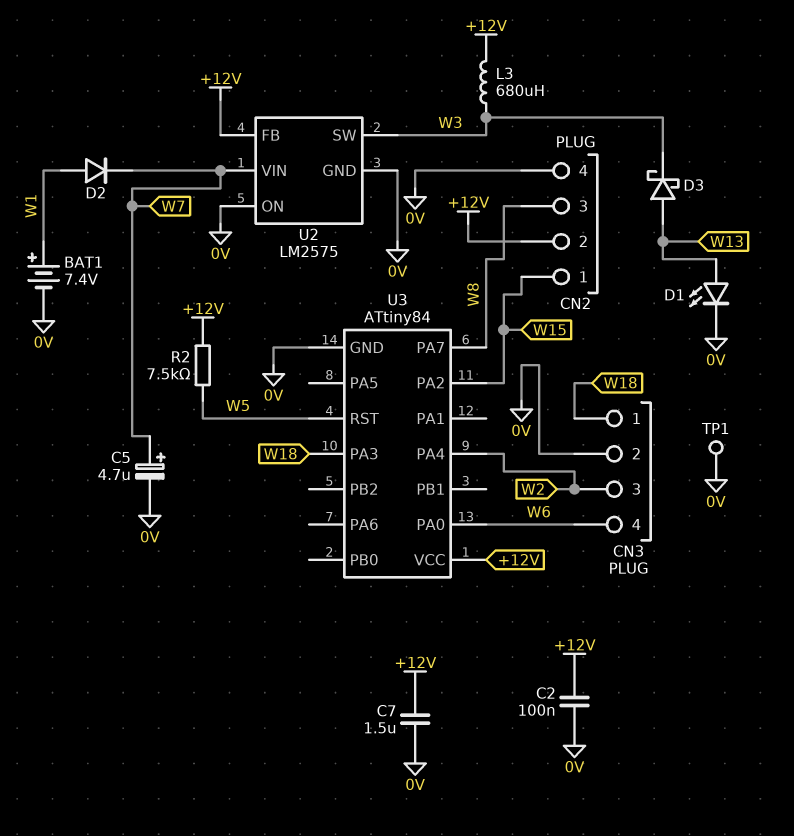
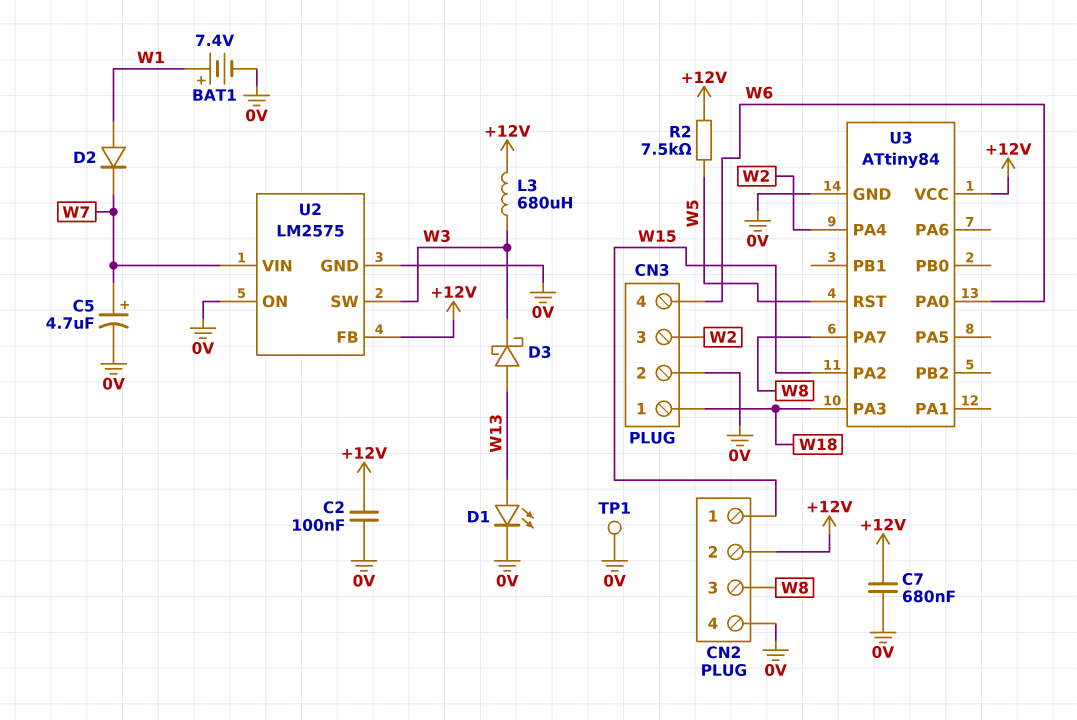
C7: 1.5uF (+12V, 0V) -> 680nF (+12V, 0V)

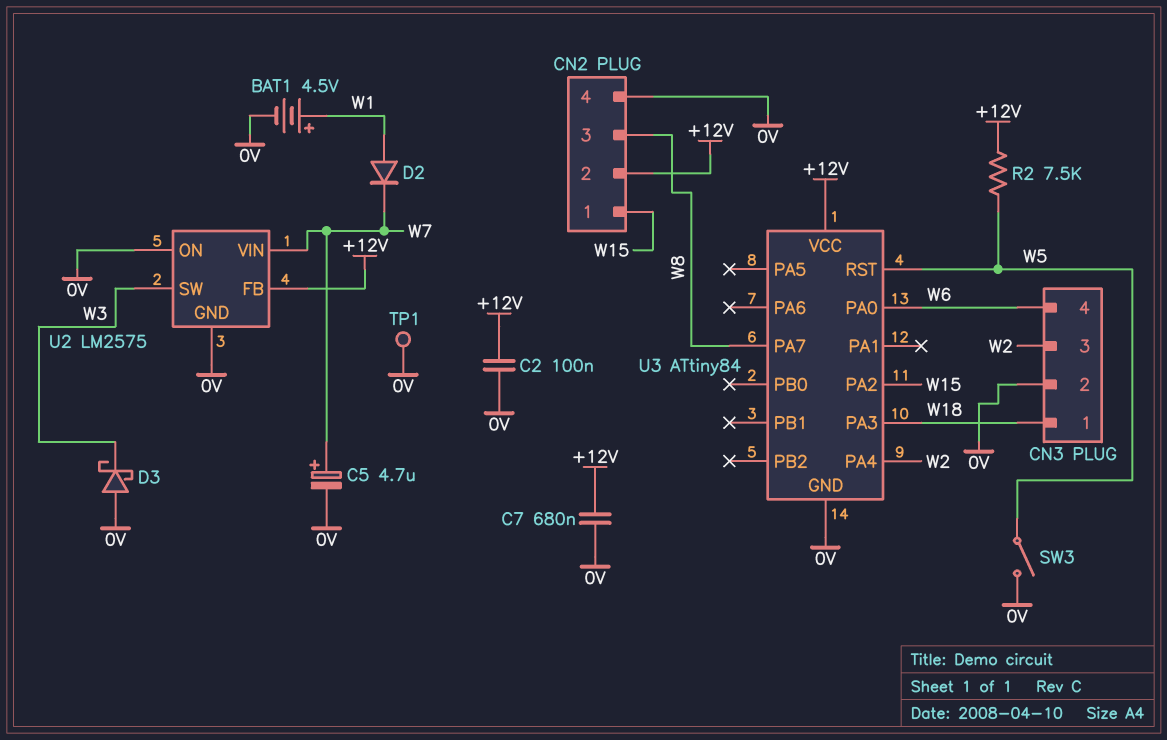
BAT1: 7.4V (plus W1, minus 0V) -> 4.5V (plus W1, minus 0V)
D1: LED (A W13, K 0V) -> none
D3: schottky (A W13, K W3) -> schottky (A 0V, K W3)
L3: 680uH (+12V, W3) -> none
SW3: none -> switch (0V, W5)

